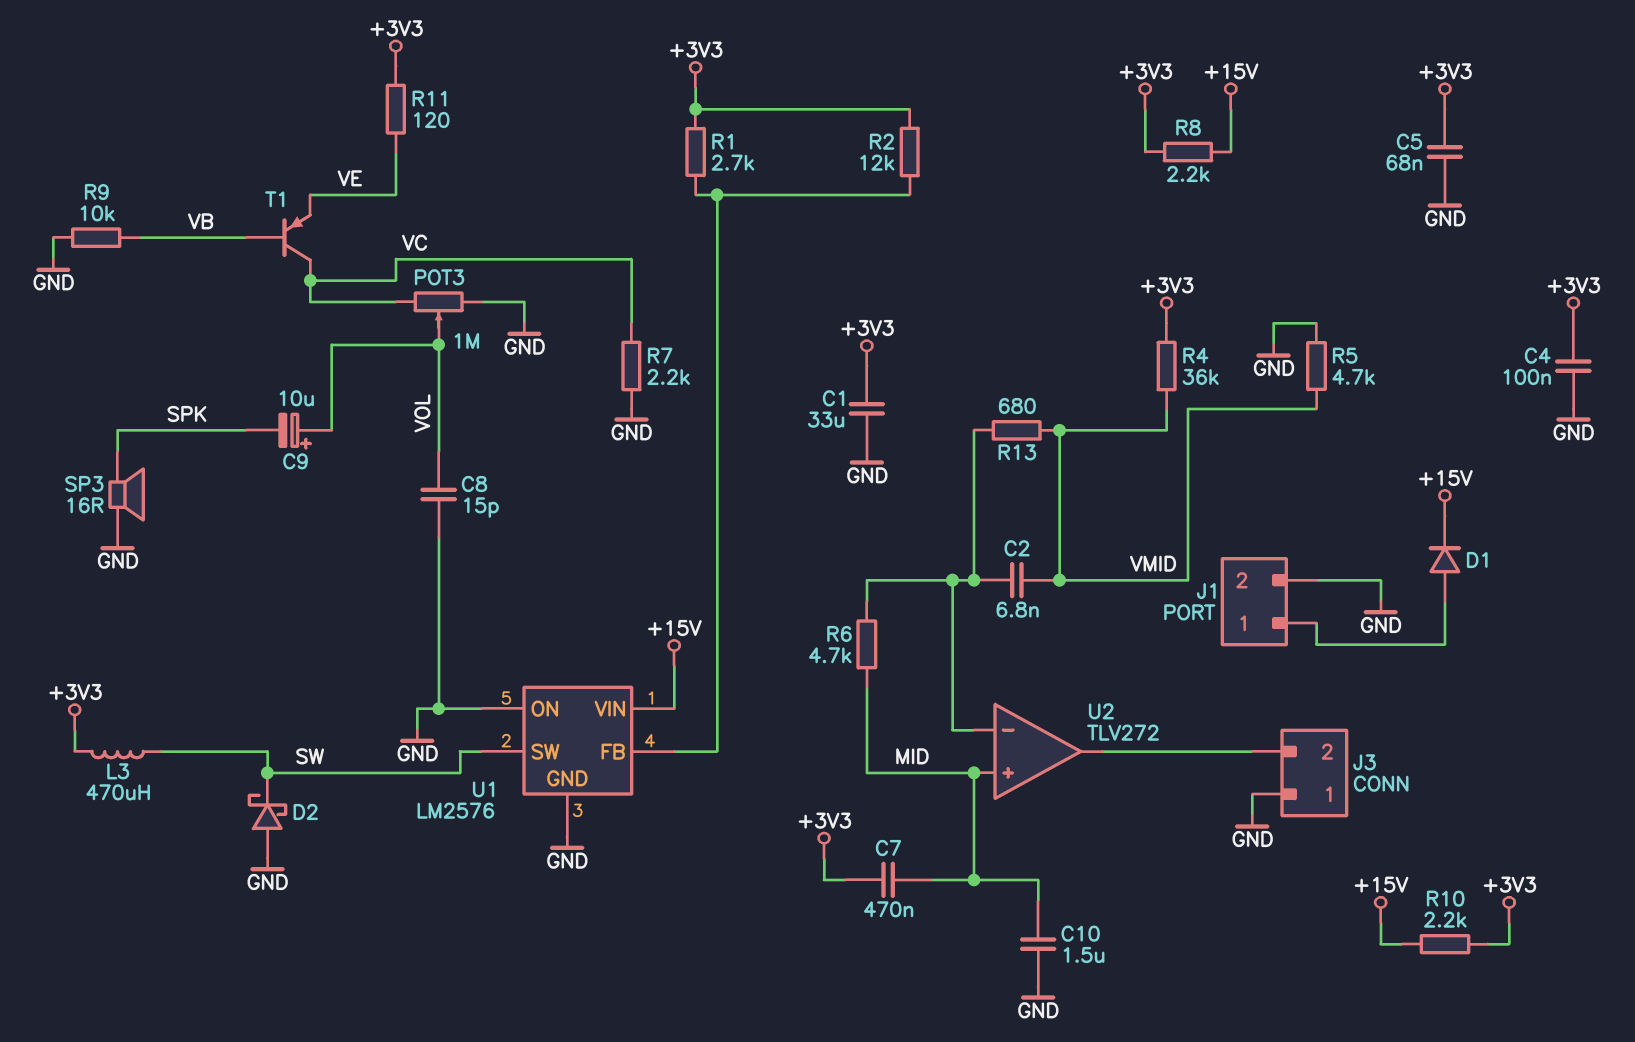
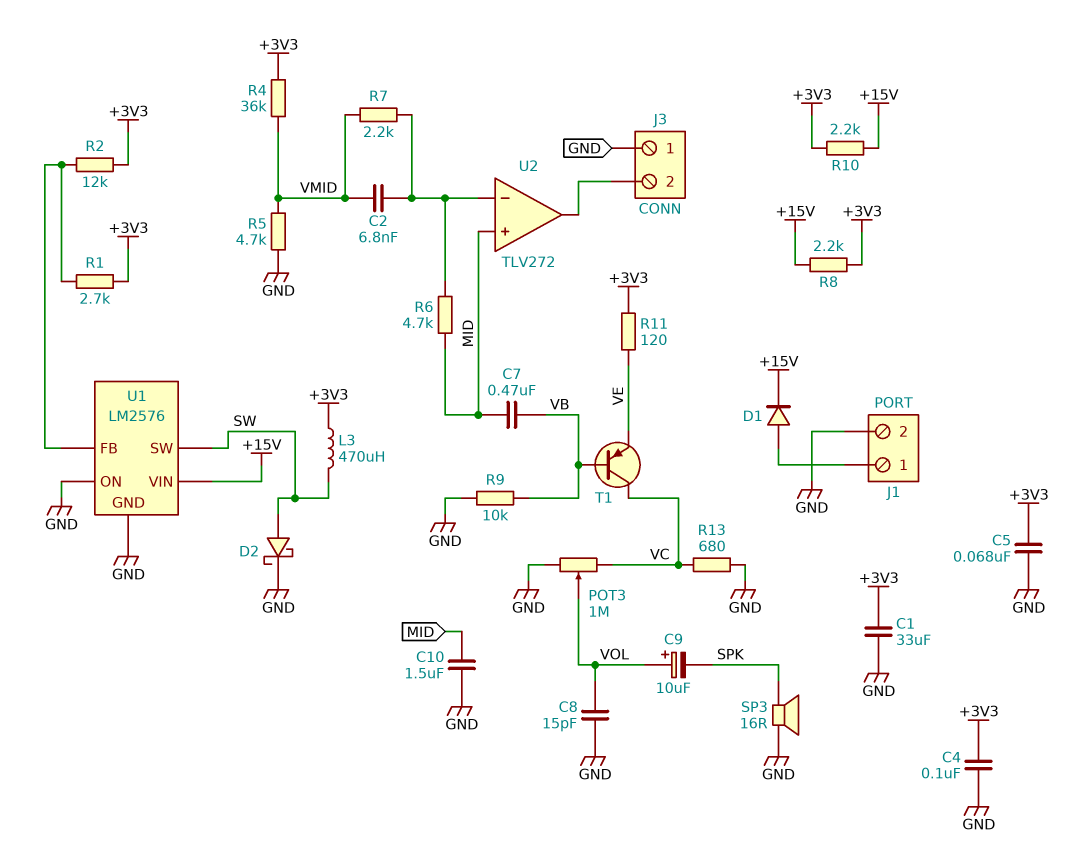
C7: 470nF (+3V3, MID) -> 470nF (MID, VB)
D2: schottky (A GND, K SW) -> schottky (A SW, K GND)
R7: 2.2k (GND, VC) -> 2.2k (U2/in-, VMID)
R13: 680 (U2/in-, VMID) -> 680 (GND, VC)

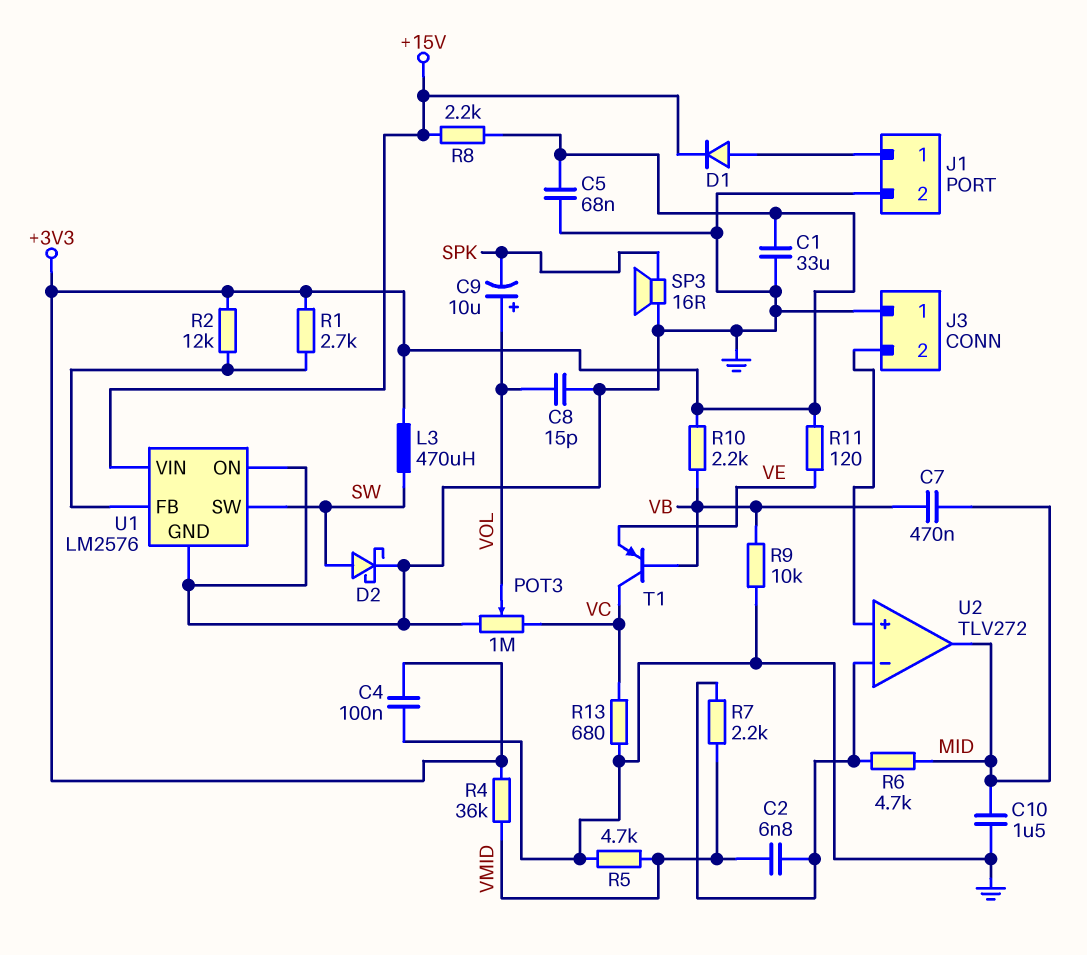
R10: 2.2k (+3V3, +15V) -> 2.2k (+3V3, VB)
U2 pin in+: MID -> J3/2
U2 pin out: J3/2 -> MID

